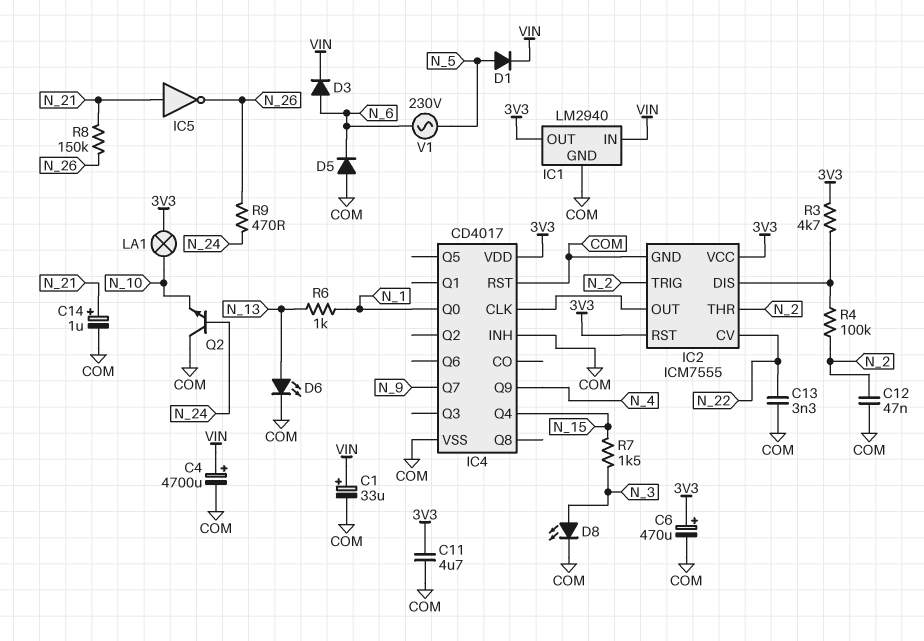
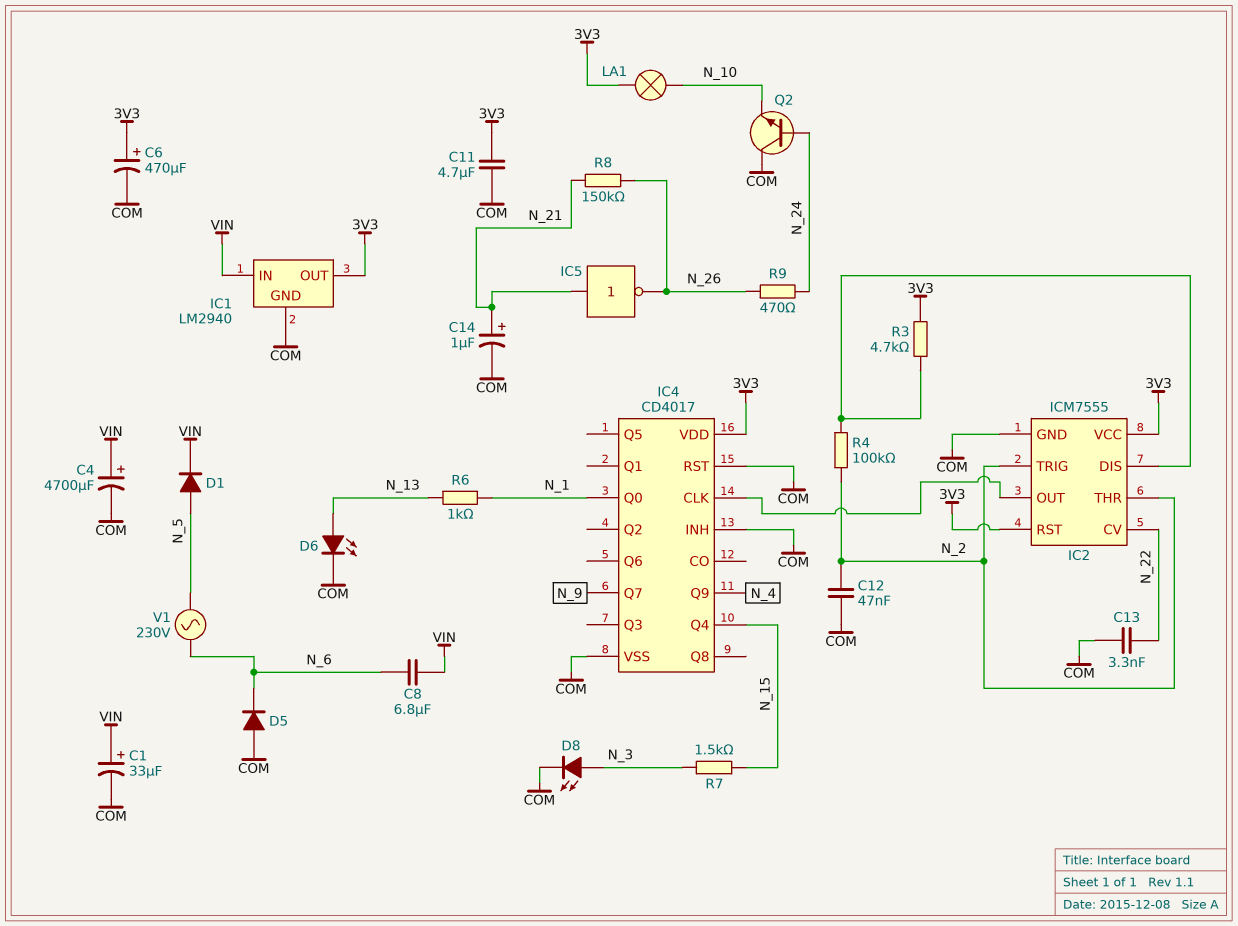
C8: none -> 6.8uF (N_6, VIN)
D3: diode (A N_6, K VIN) -> none

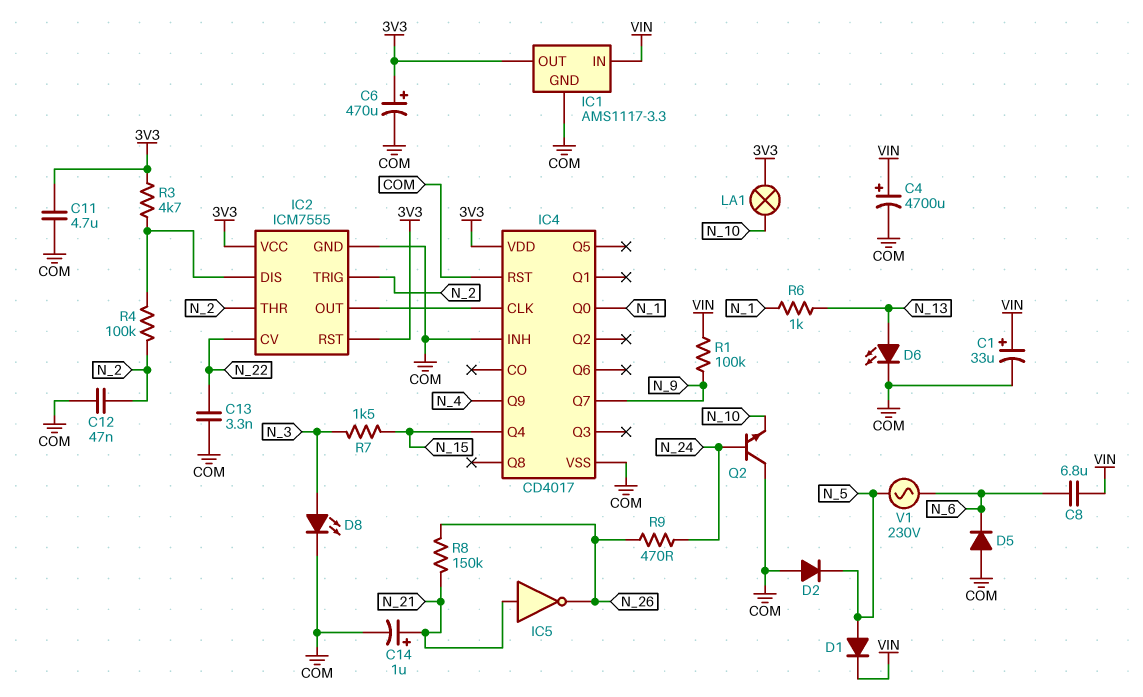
D2: none -> diode (A COM, K N_5)
IC1: LM2940 -> AMS1117-3.3
R1: none -> 100k (N_9, VIN)

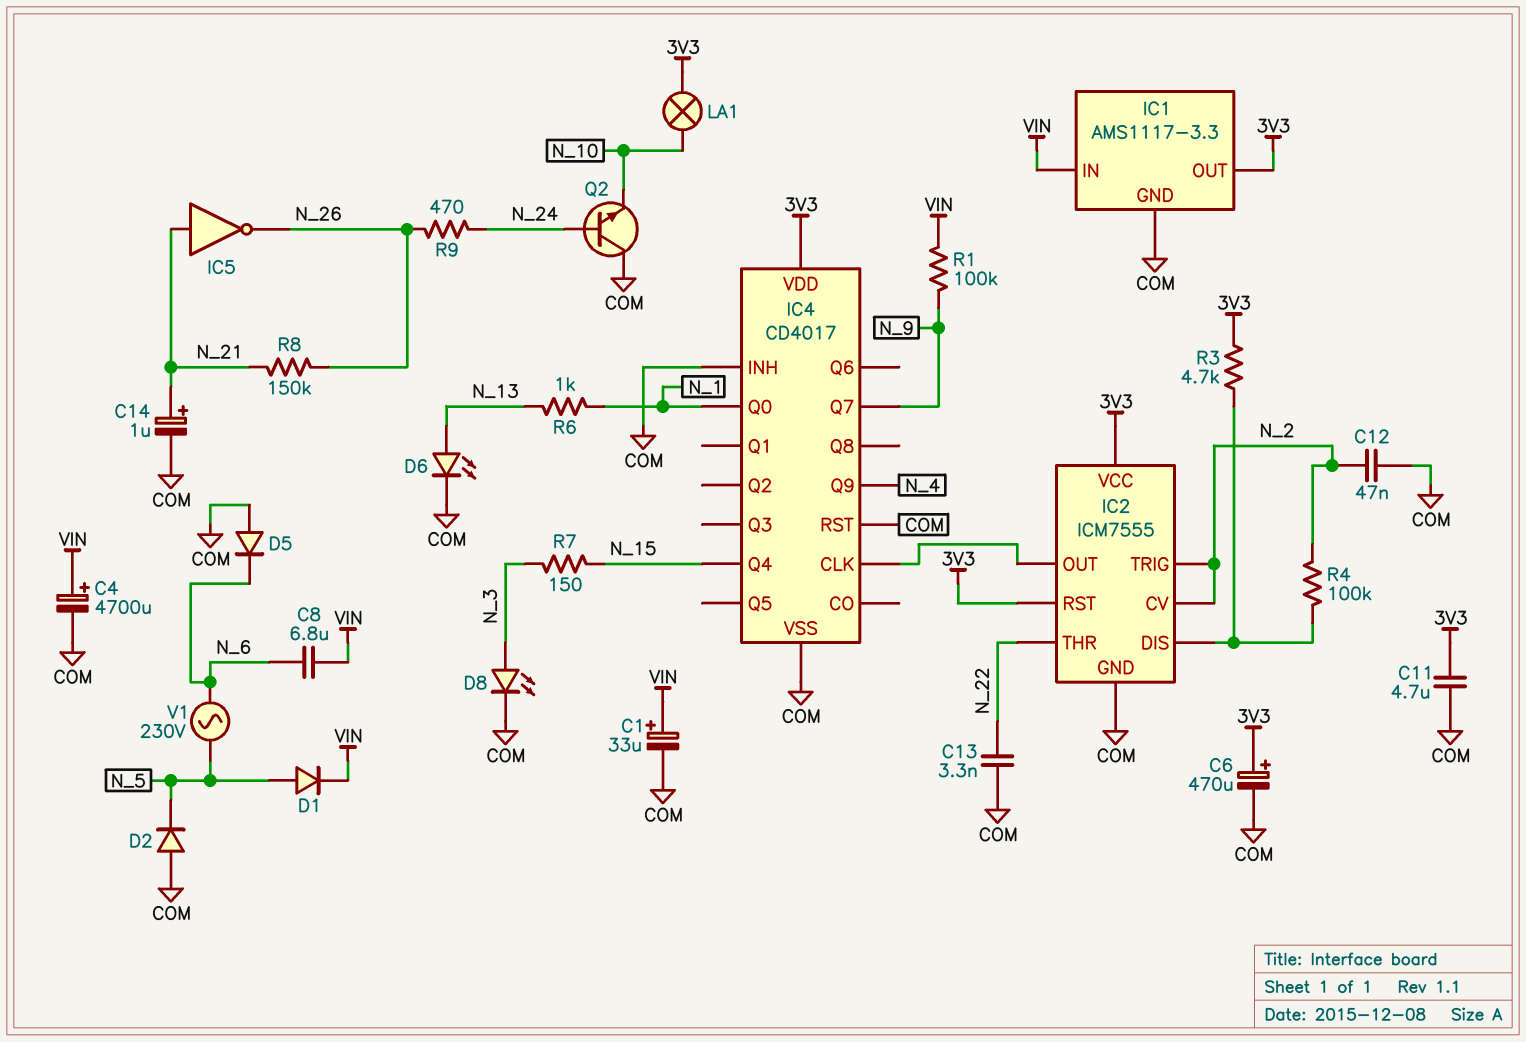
IC2 pin CV: N_22 -> N_2
IC2 pin THR: N_2 -> N_22
R7: 1.5k (N_3, N_15) -> 150 (N_3, N_15)

